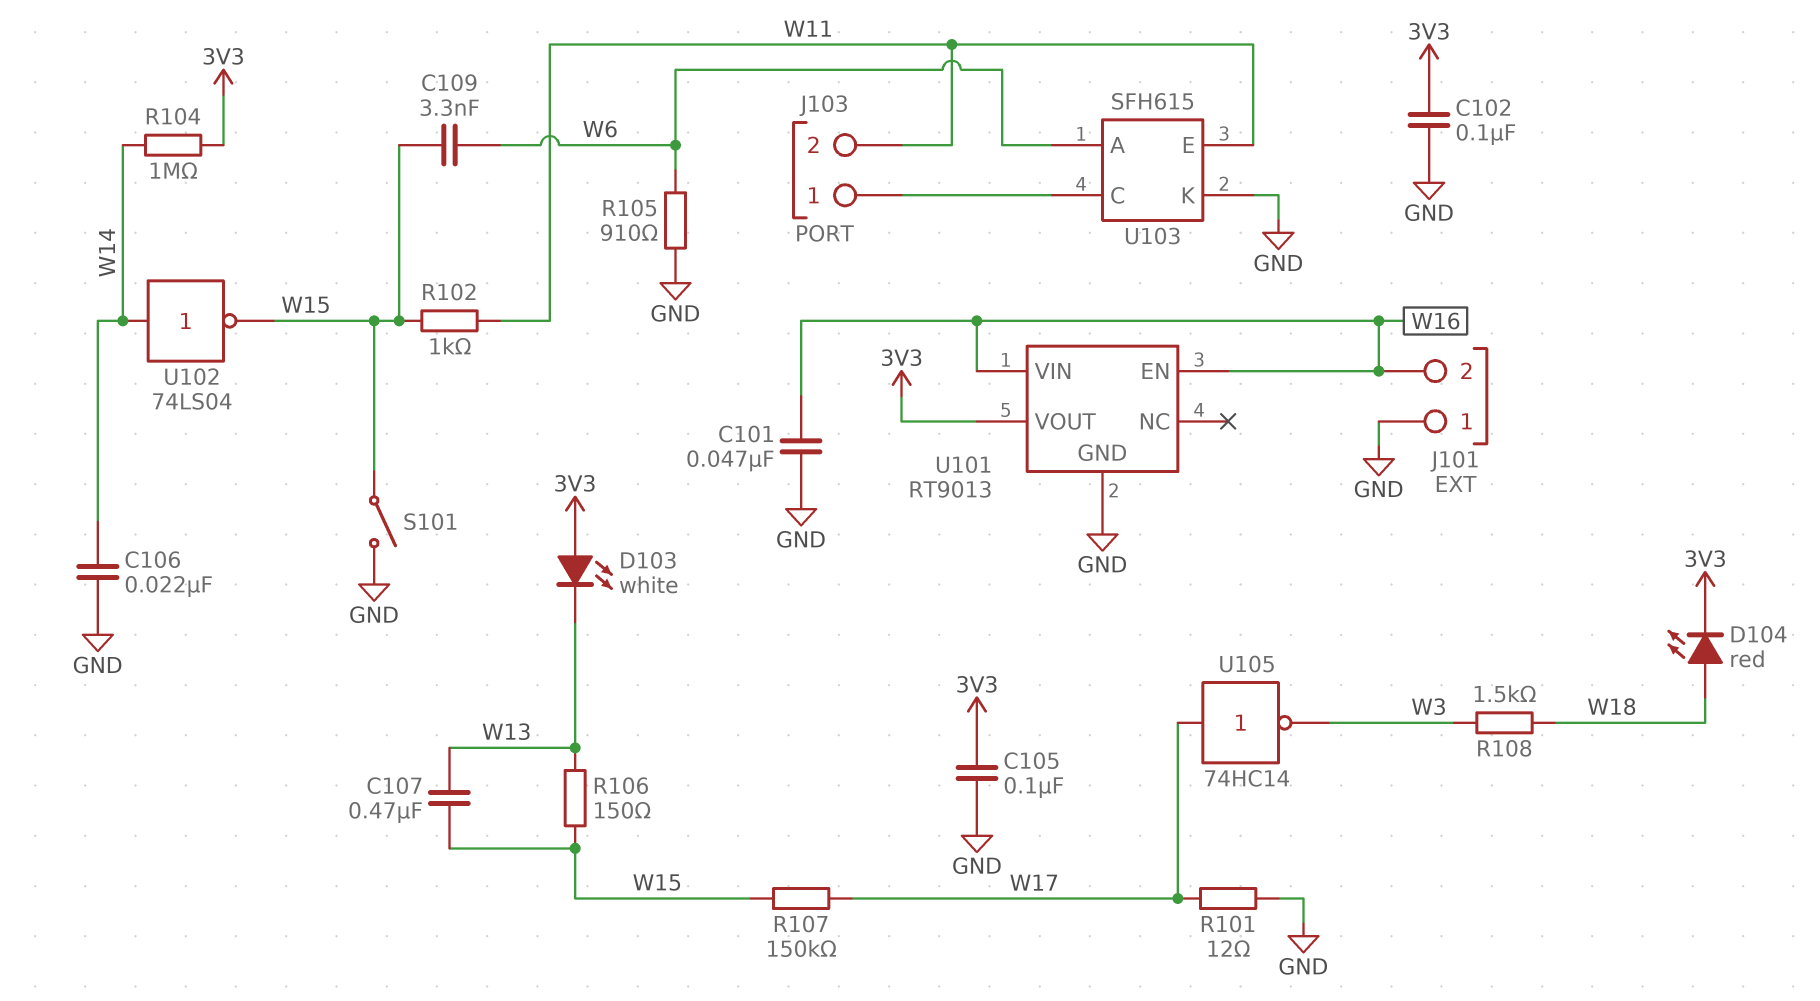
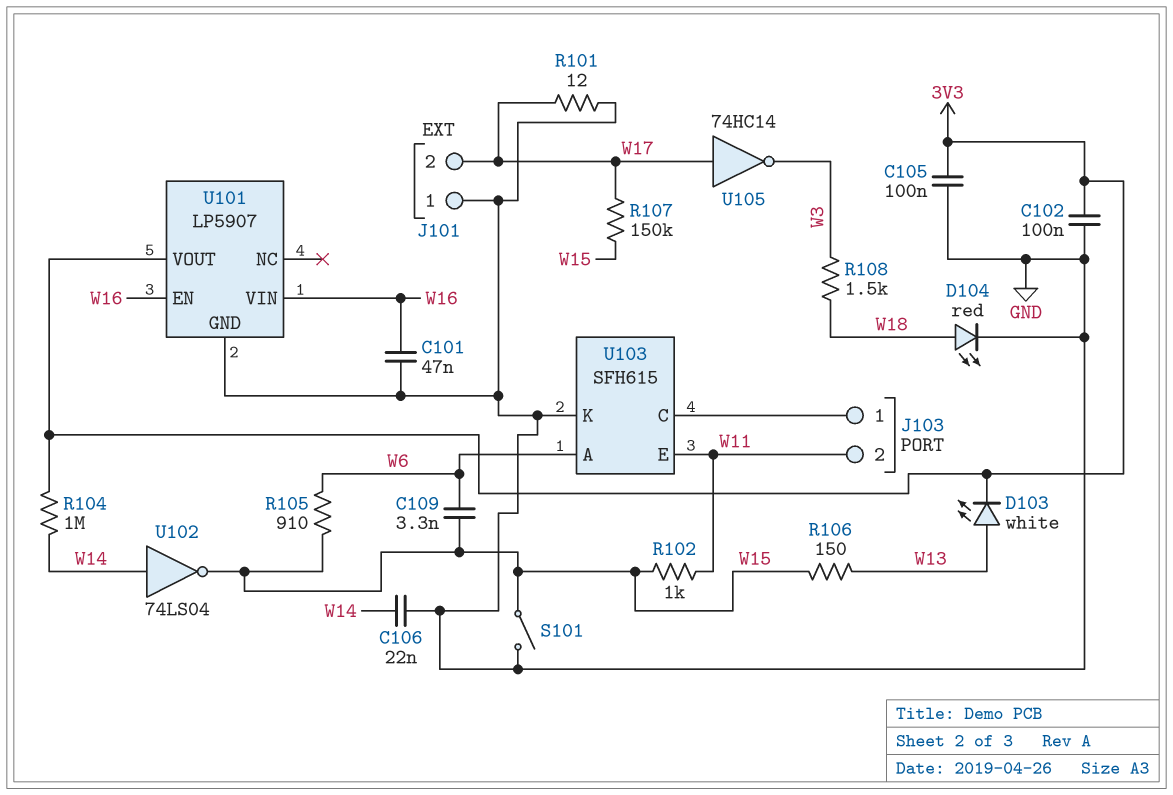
C107: 470nF (W13, W15) -> none
D103: LED white (A 3V3, K W13) -> LED white (A W13, K 3V3)
D104: LED red (A W18, K 3V3) -> LED red (A W18, K GND)
J101 pin 2: W16 -> W17
R105: 910 (GND, W6) -> 910 (W6, W15)
U101: RT9013 -> LP5907

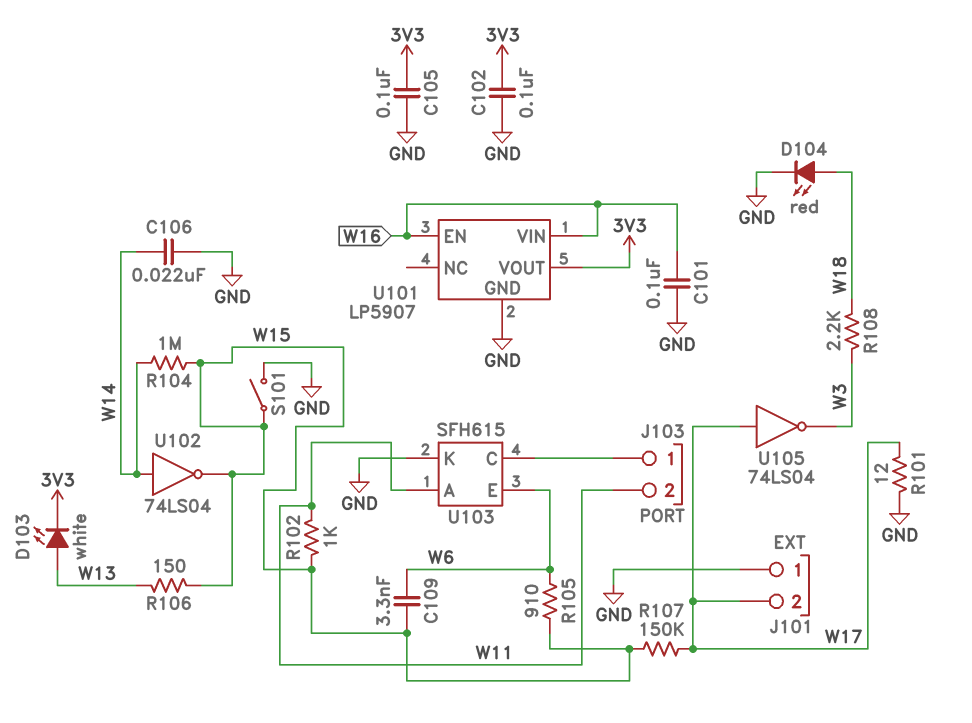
C101: 47nF (GND, W16) -> 100nF (GND, W16)
R104: 1M (3V3, W14) -> 1M (W14, W15)
R108: 1.5k (W3, W18) -> 2.2k (W3, W18)
U103 pin A: W6 -> W11
U103 pin E: W11 -> W6
U105: NOT 74HC14 (in W17, out W3) -> NOT 74LS04 (in W17, out W3)

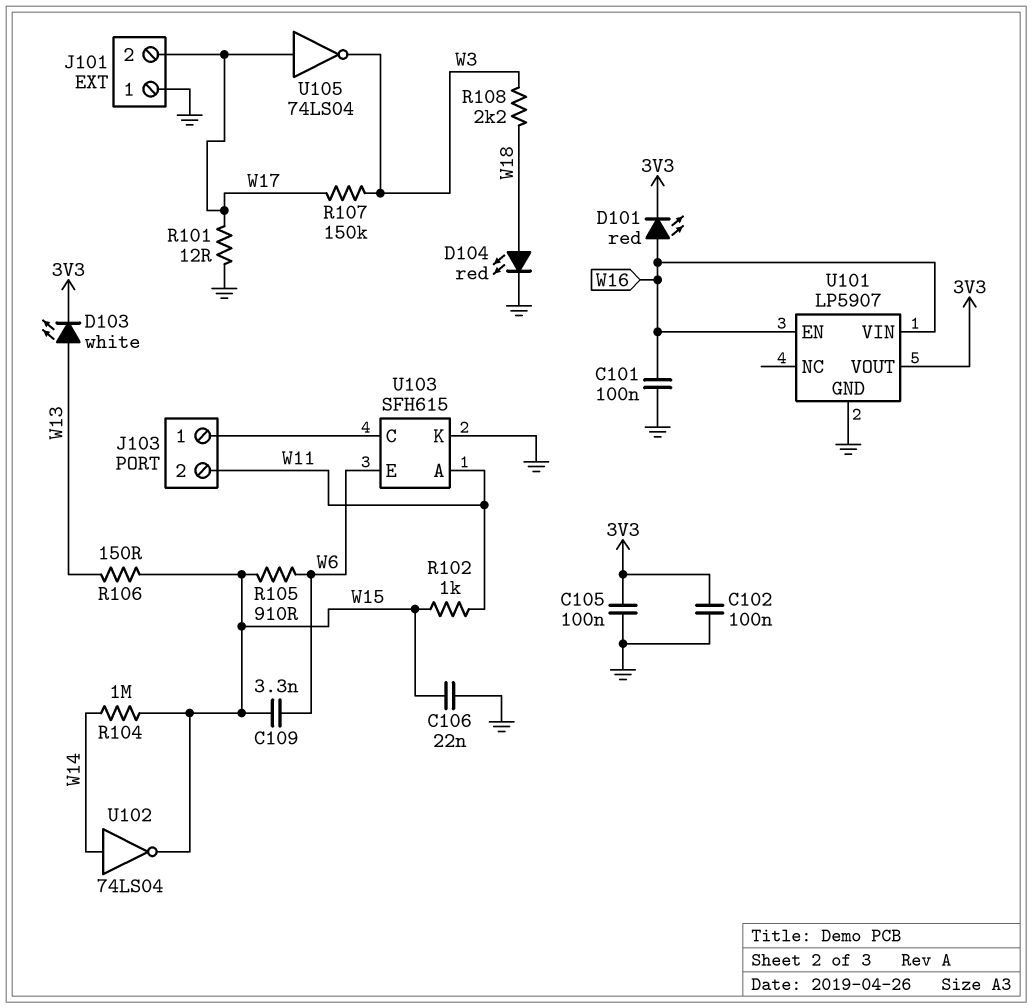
C106: 22nF (GND, W14) -> 22nF (GND, W15)
D101: none -> LED red (A W16, K 3V3)
R107: 150k (W15, W17) -> 150k (W3, W17)
S101: switch (GND, W15) -> none

